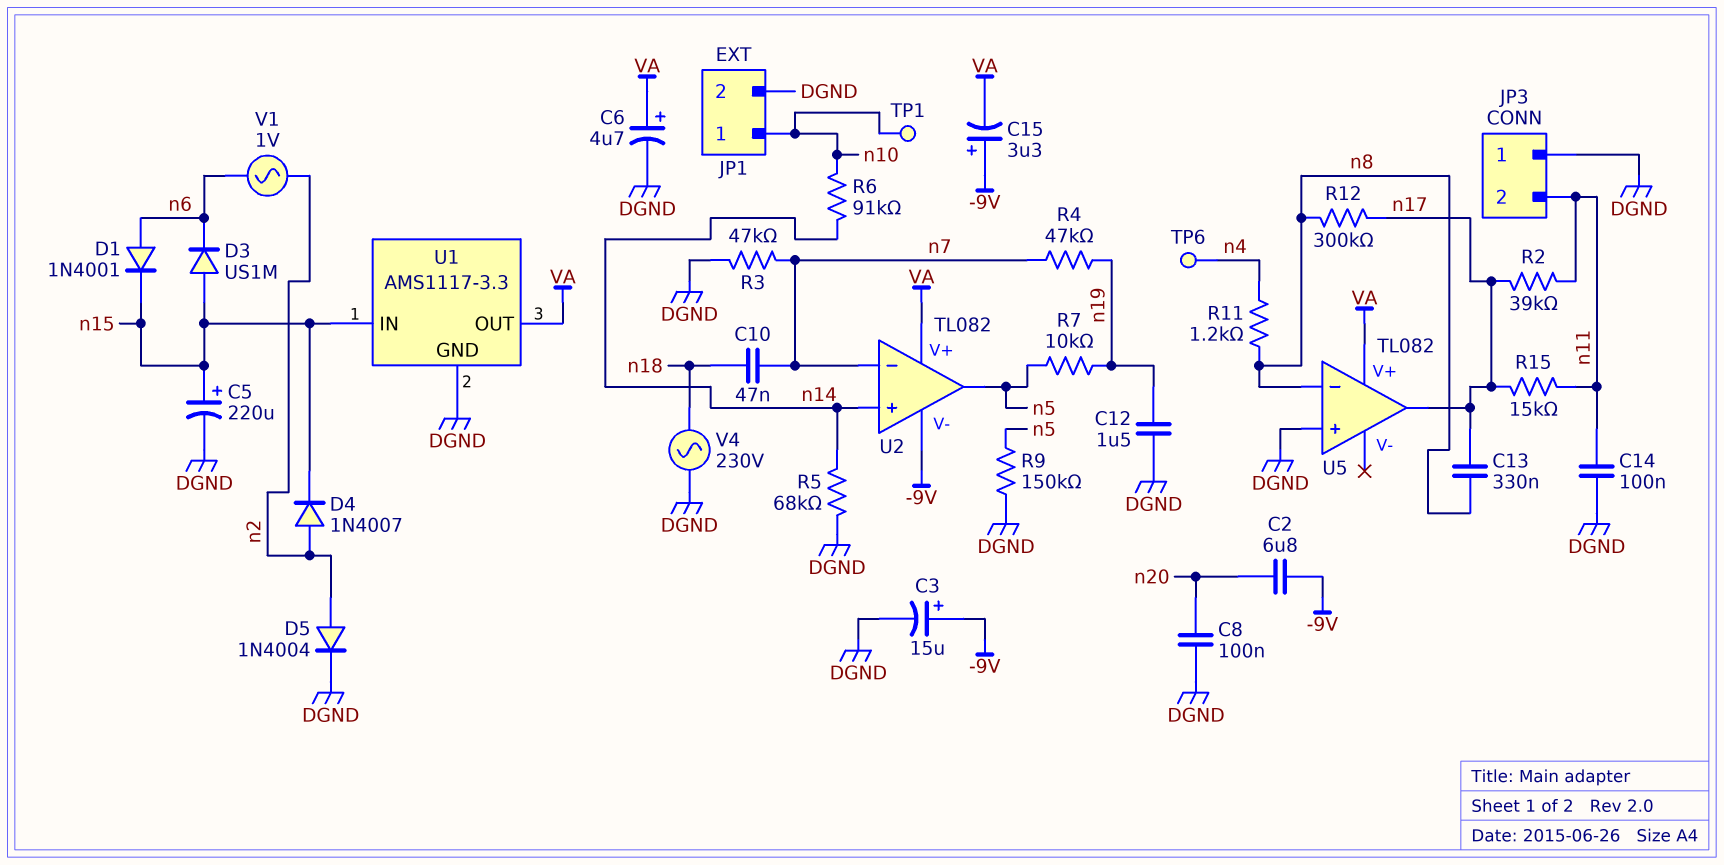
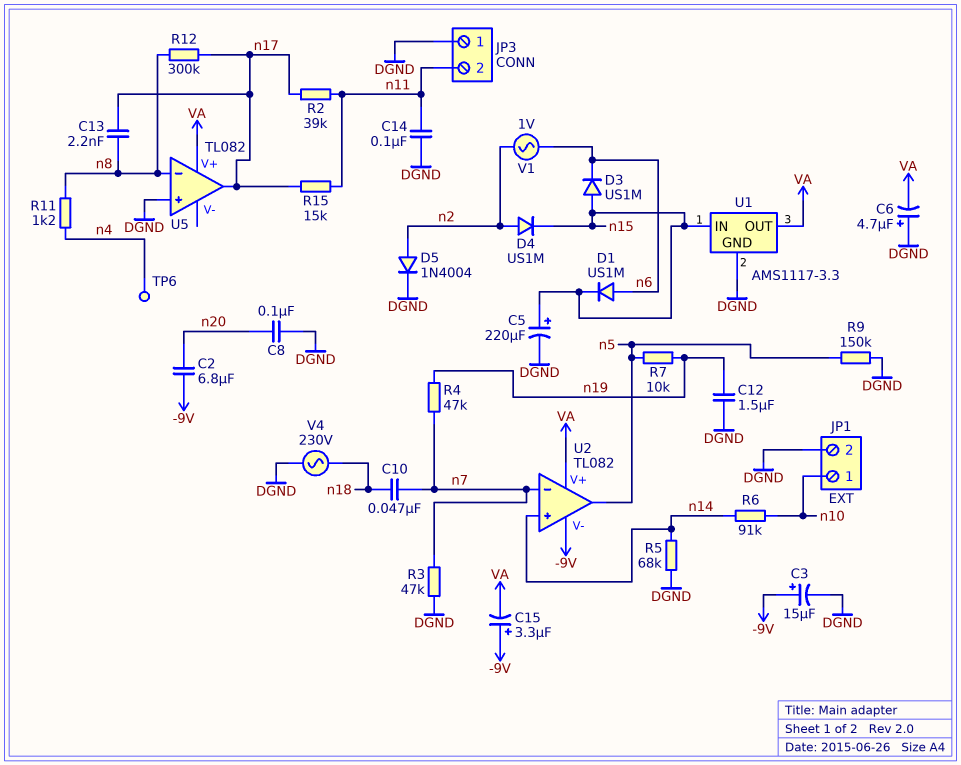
C6: 4.7uF (plus VA, minus DGND) -> 4.7uF (plus DGND, minus VA)
C13: 330nF (n8, n17) -> 2.2nF (n8, n17)
D1: diode 1N4001 (A n6, K n15) -> diode US1M (A n6, K n15)
D4: diode 1N4007 (A n2, K n15) -> diode US1M (A n2, K n15)
TP1: test point (n10) -> none

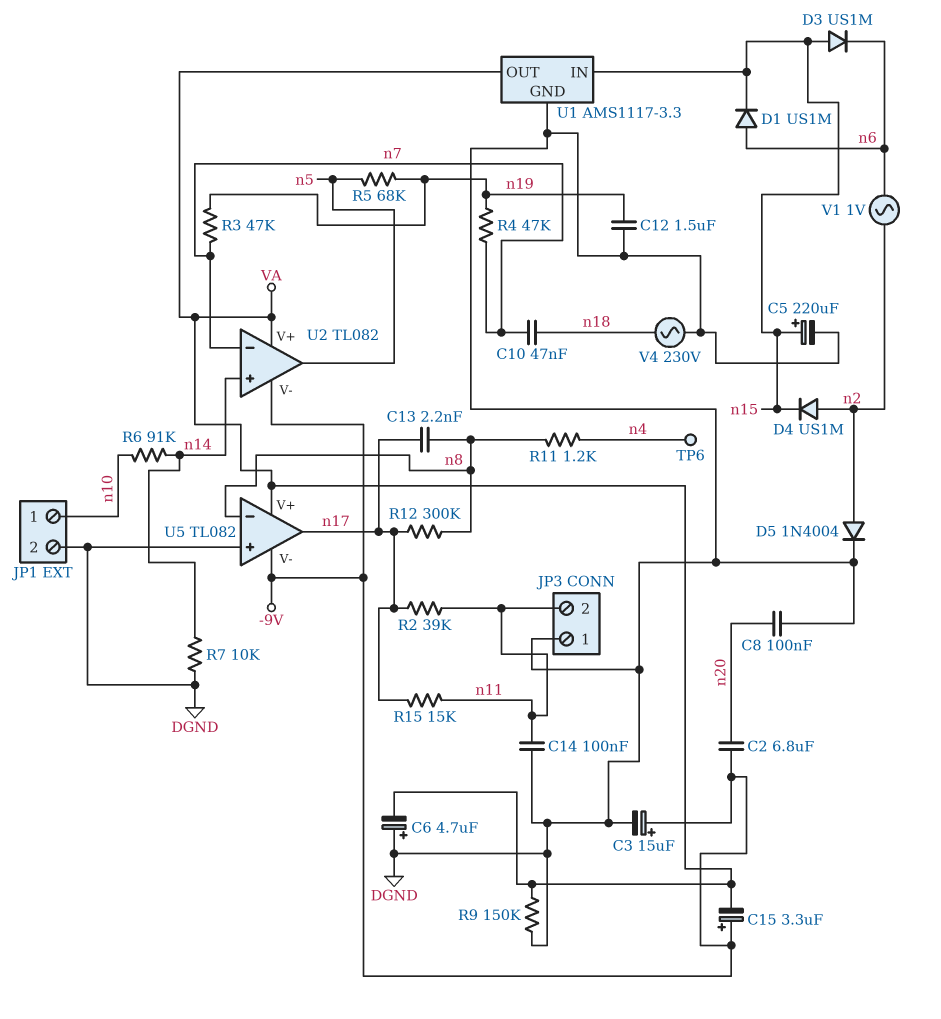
R3: 47k (DGND, n7) -> 47k (n7, n19)
R5: 68k (DGND, n14) -> 68k (n5, n19)
R7: 10k (n5, n19) -> 10k (DGND, n14)
R9: 150k (DGND, n5) -> 150k (DGND, VA)
U5 pin V-: none -> -9V

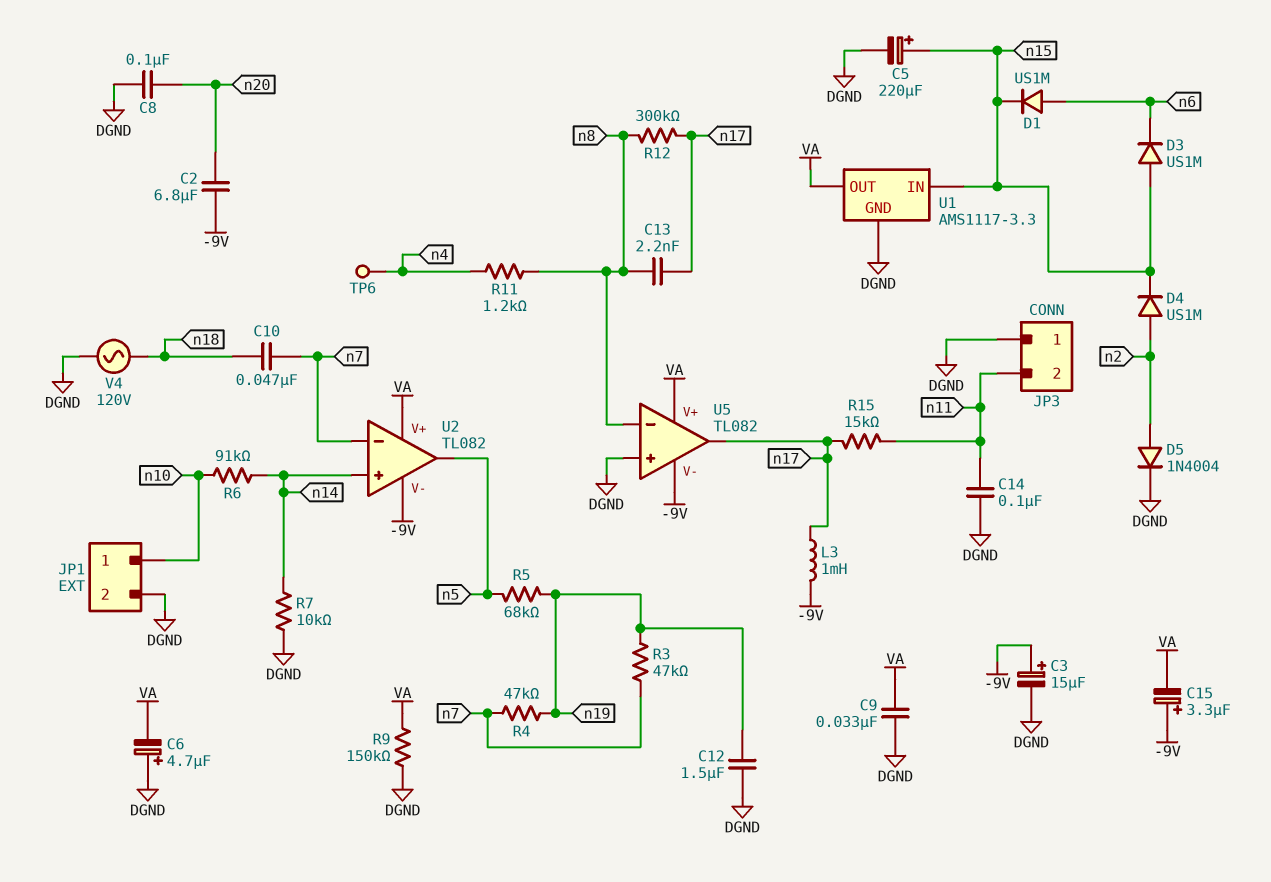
C9: none -> 33nF (DGND, VA)
L3: none -> 1mH (-9V, n17)
R2: 39k (n11, n17) -> none
V1: AC 1V (n2, n6) -> none
V4: AC 230V (DGND, n18) -> AC 120V (DGND, n18)

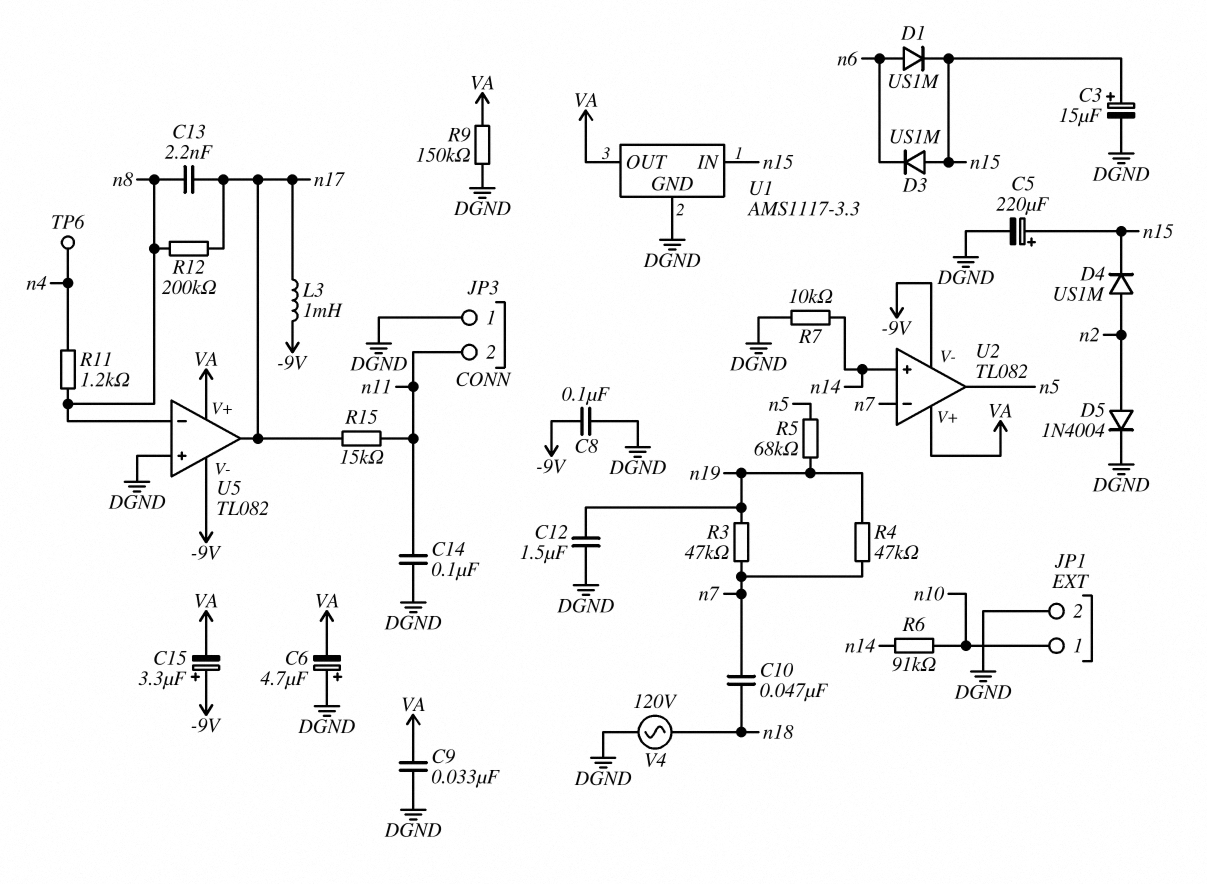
C2: 6.8uF (-9V, n20) -> none
C3: 15uF (plus -9V, minus DGND) -> 15uF (plus n15, minus DGND)
C8: 100nF (DGND, n20) -> 100nF (-9V, DGND)
R12: 300k (n8, n17) -> 200k (n8, n17)

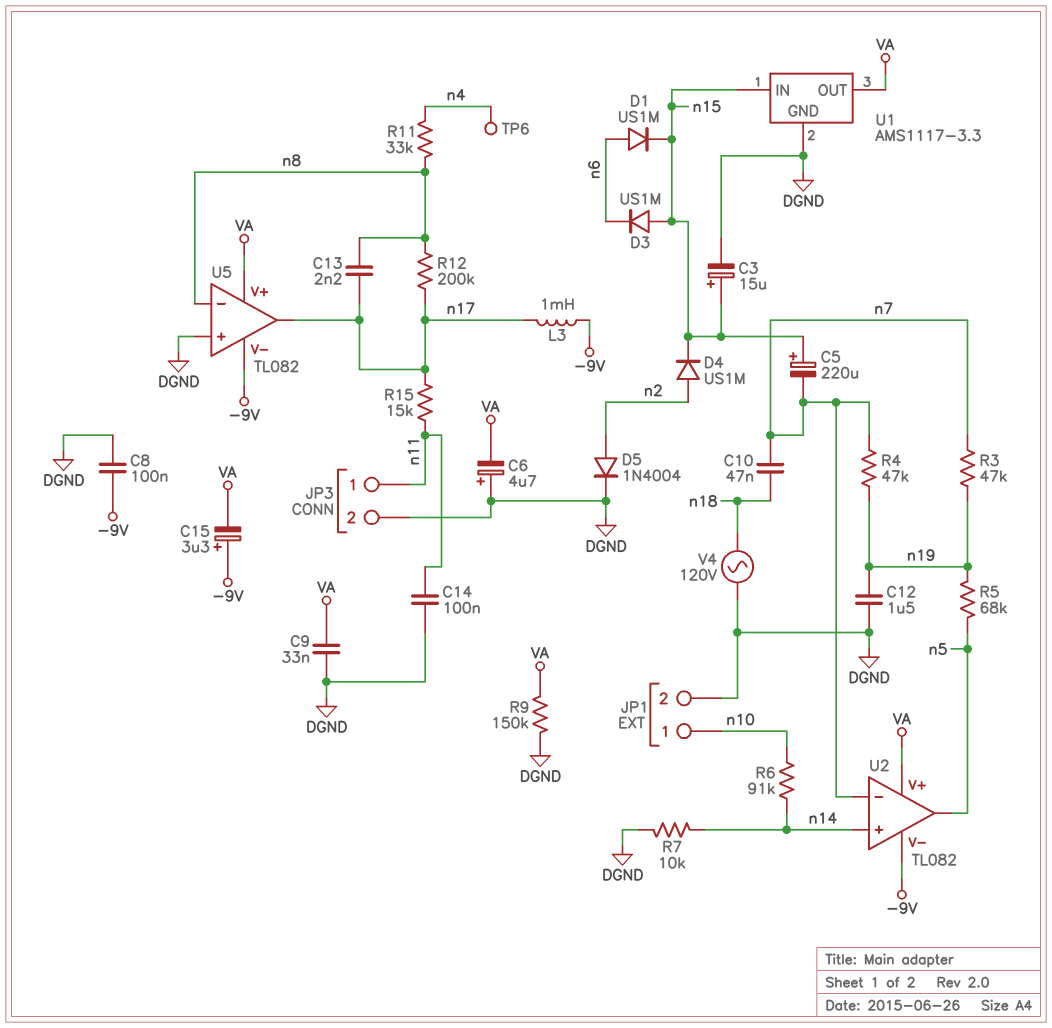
C5: 220uF (plus n15, minus DGND) -> 220uF (plus n15, minus n7)
JP3 pin 1: DGND -> n11
JP3 pin 2: n11 -> DGND
R11: 1.2k (n4, n8) -> 33k (n4, n8)

